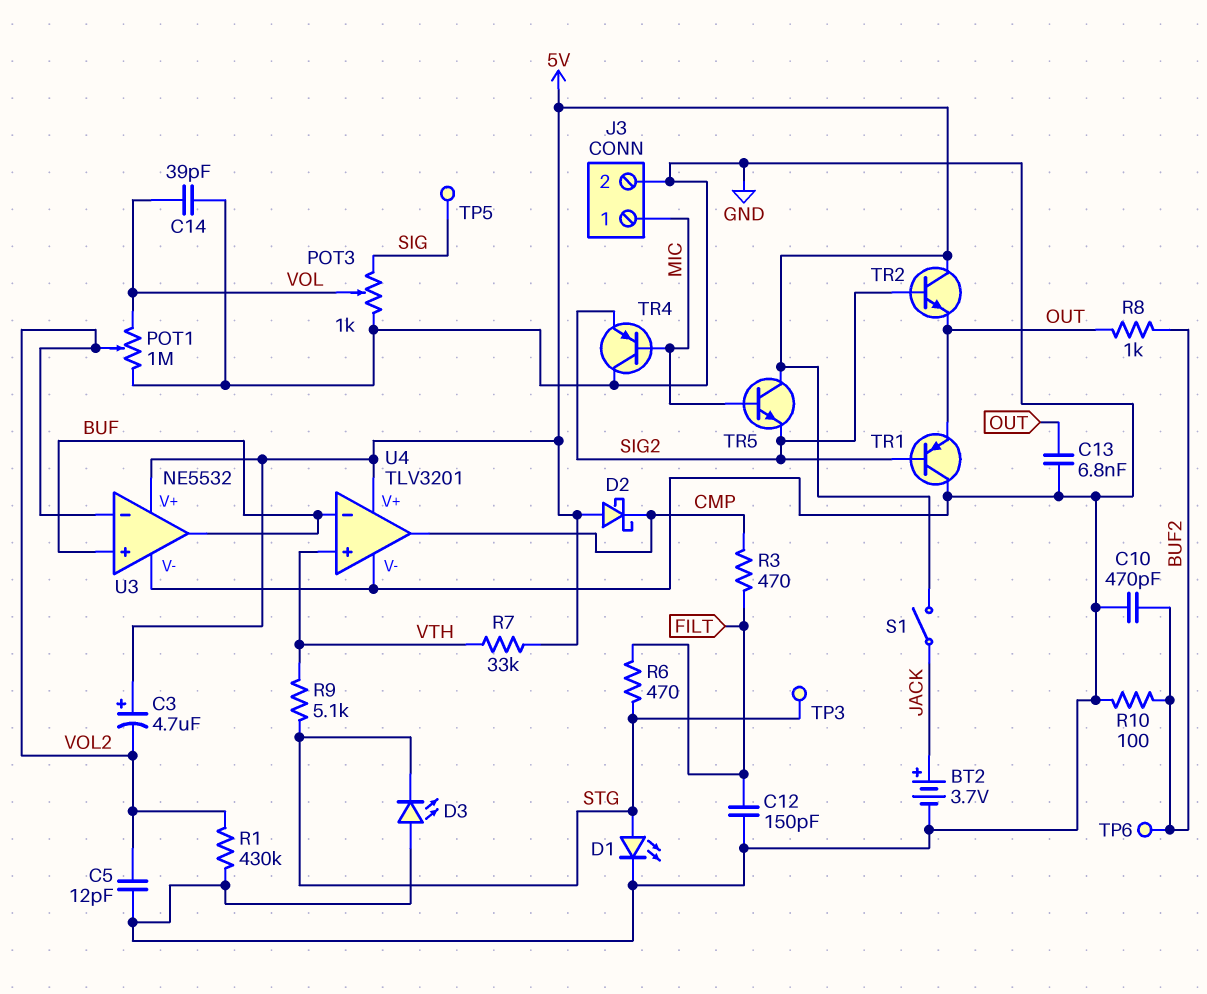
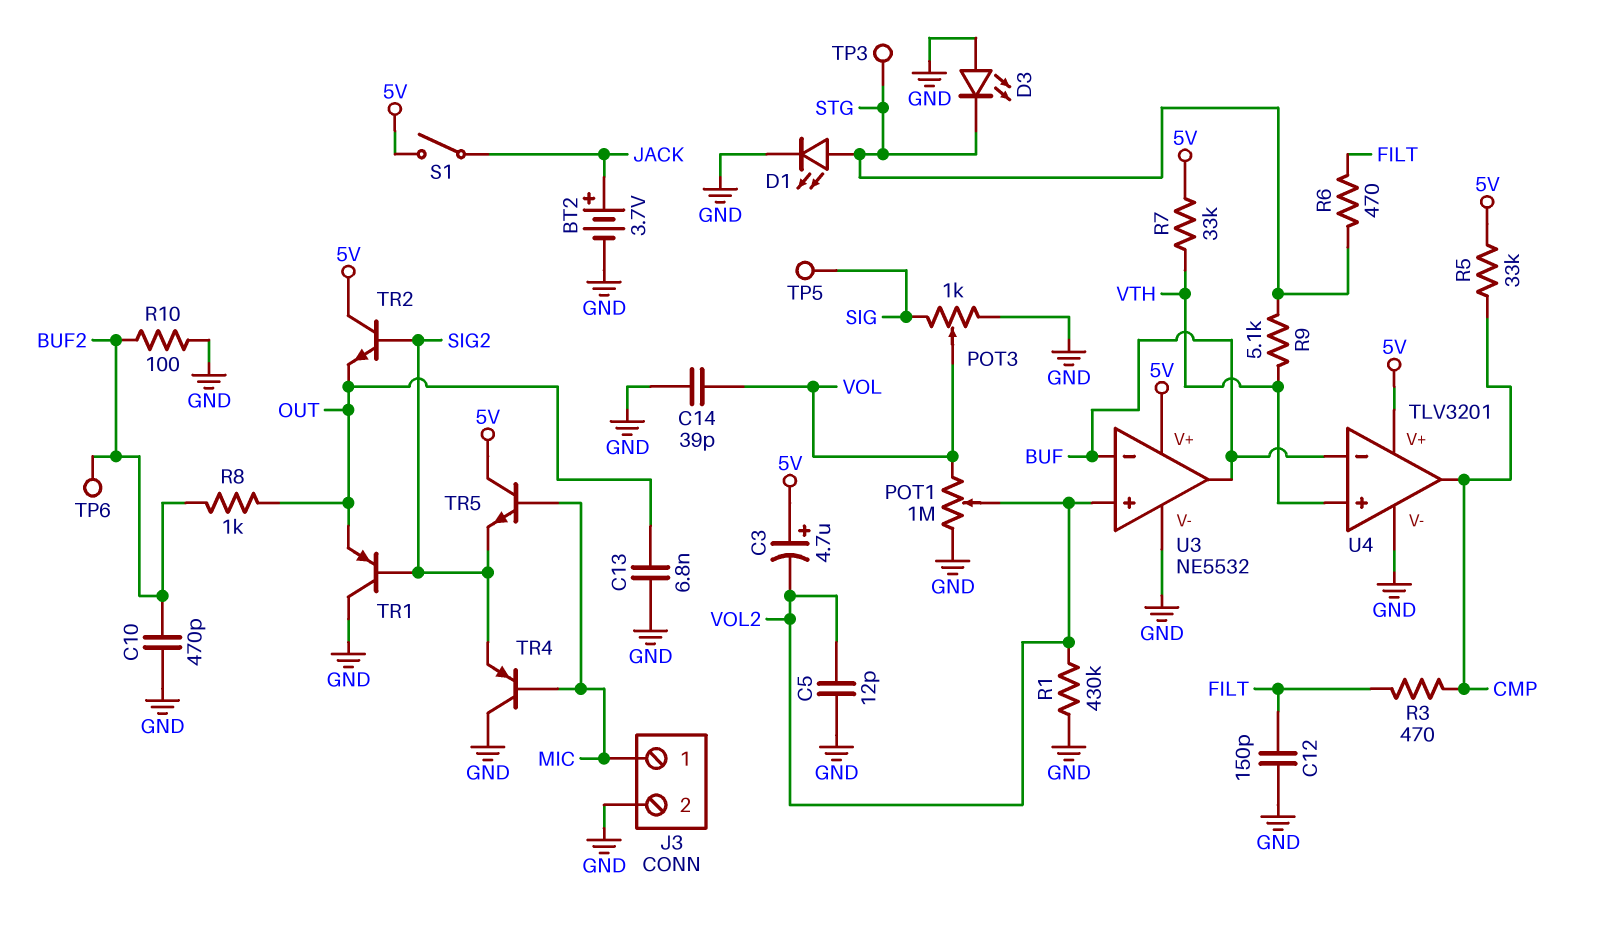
D2: schottky (A 5V, K CMP) -> none
R5: none -> 33k (5V, CMP)
U3 pin in+: BUF -> VOL2
U3 pin in-: VOL2 -> BUF

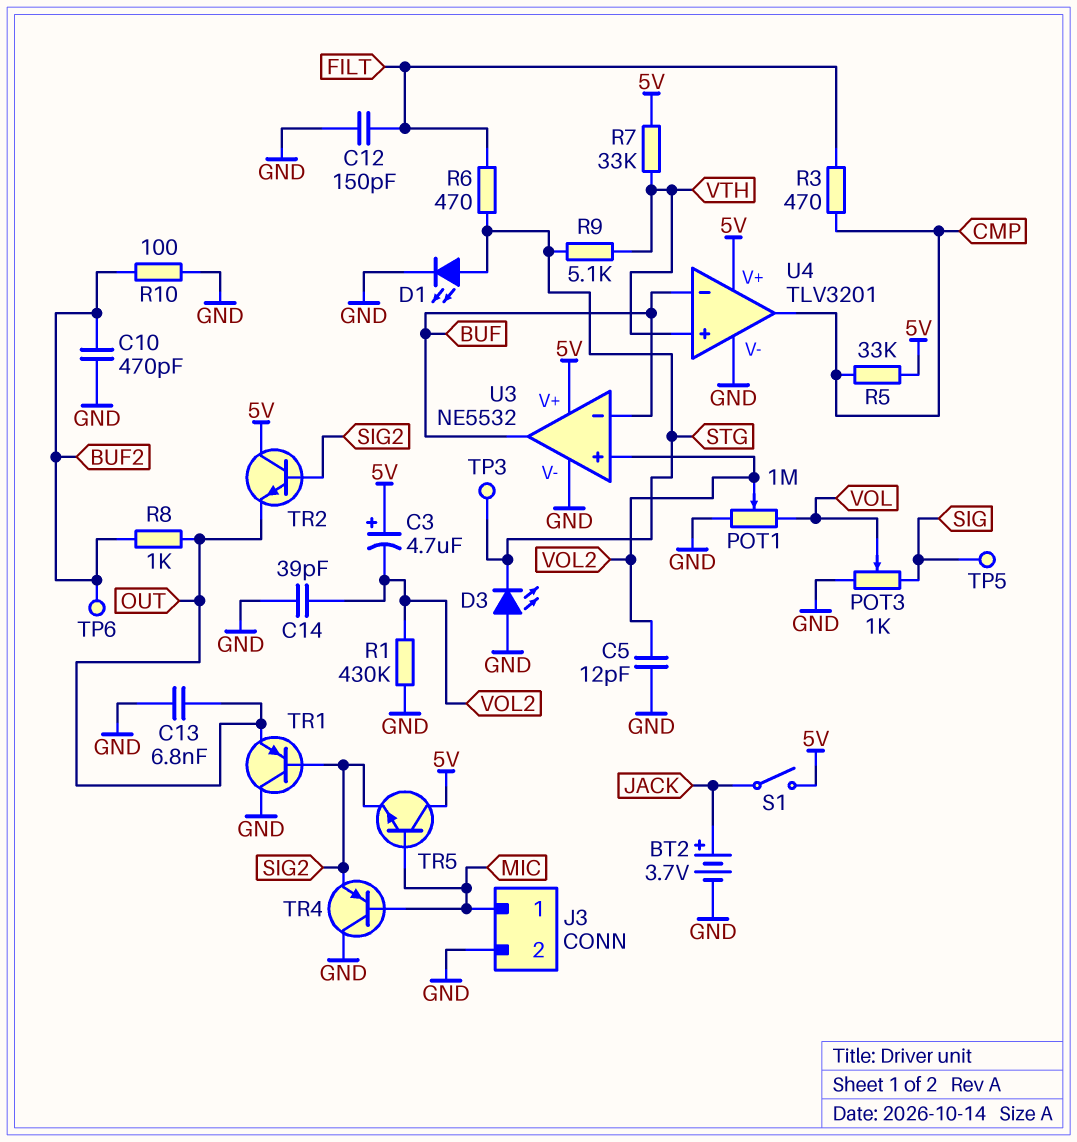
C14: 39pF (GND, VOL) -> 39pF (GND, VOL2)

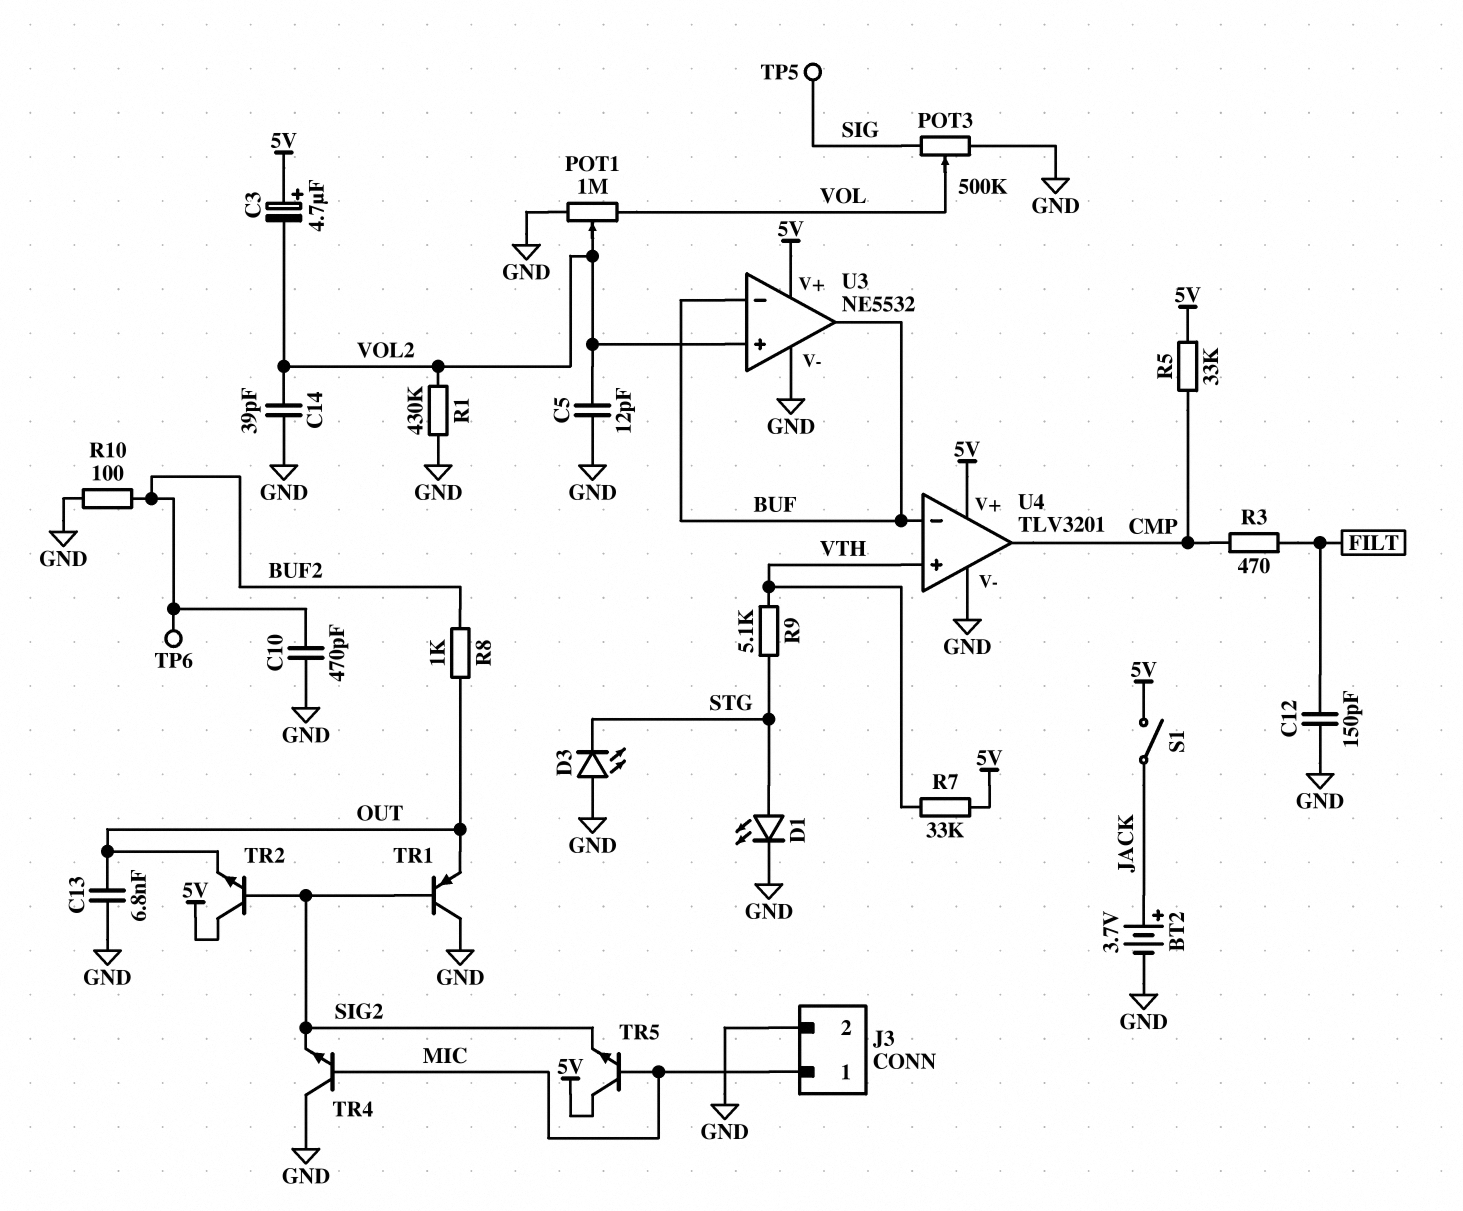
POT3: 1k (GND, SIG, wiper VOL) -> 500k (GND, SIG, wiper VOL)
R6: 470 (FILT, STG) -> none
TP3: test point (STG) -> none
TR4: PNP (B MIC, C GND, E SIG2) -> NPN (B MIC, C GND, E SIG2)

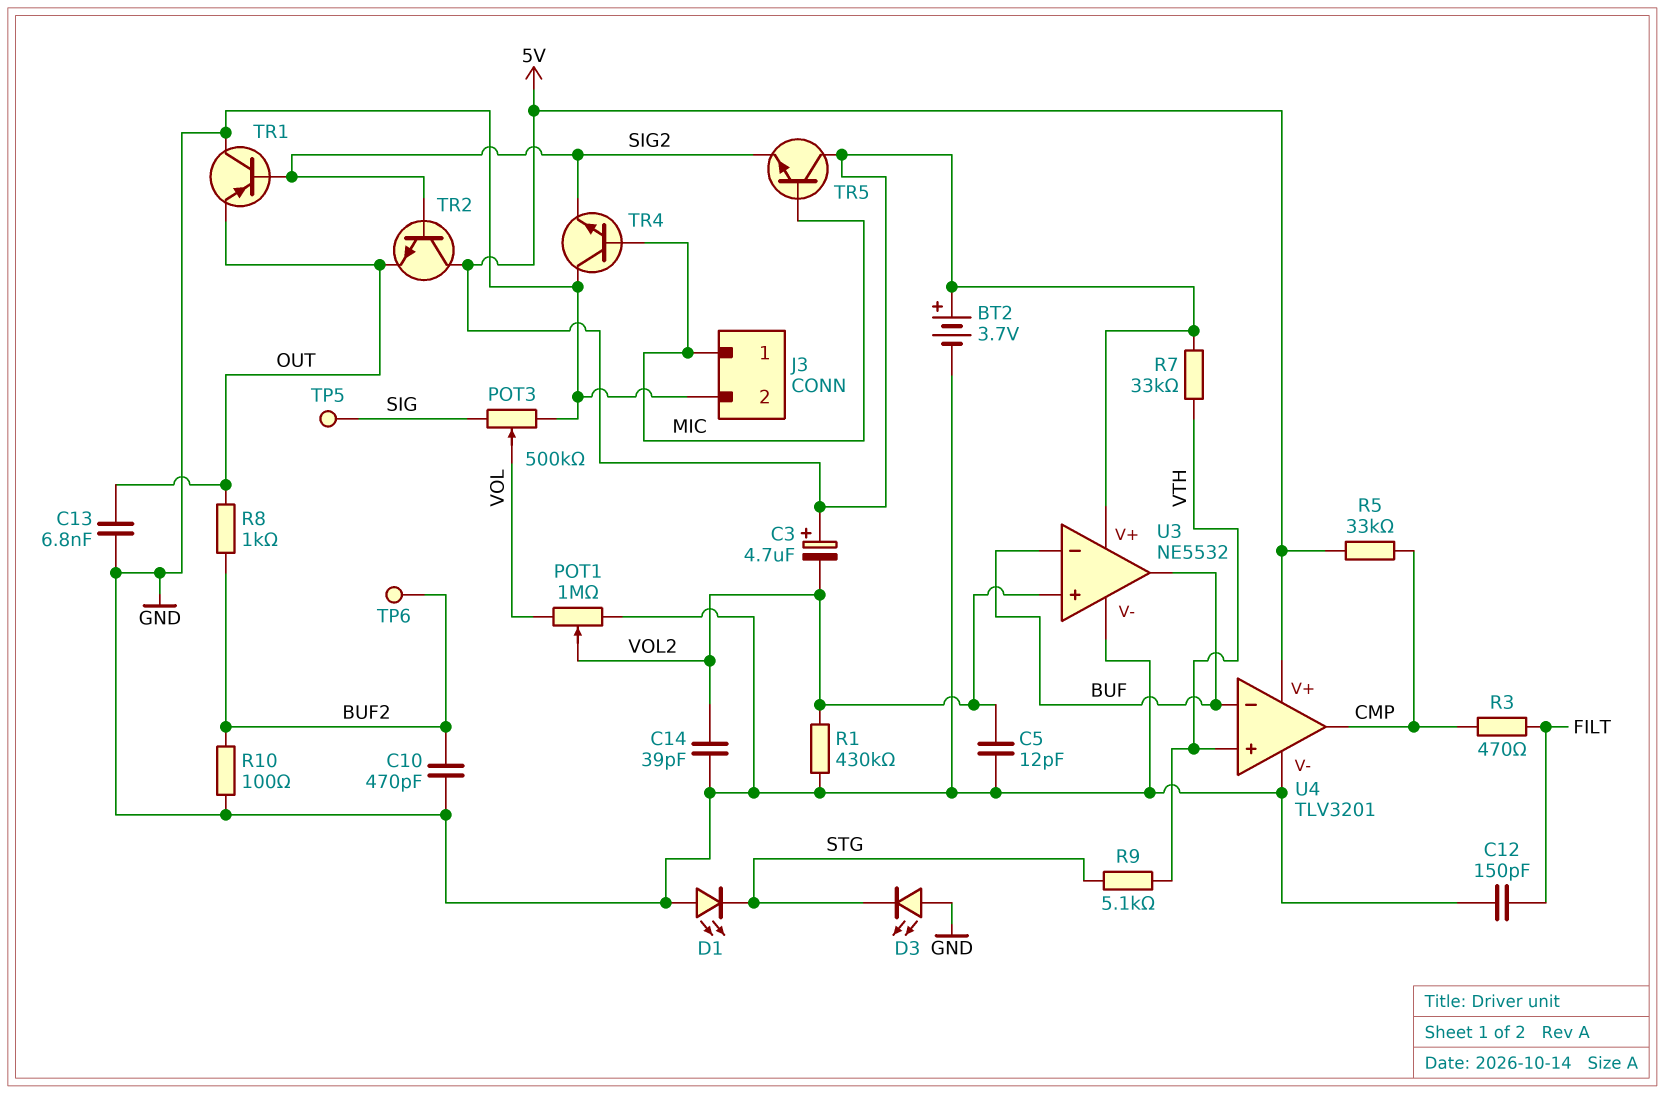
BT2: 3.7V (plus JACK, minus GND) -> 3.7V (plus 5V, minus GND)
D1: LED (A STG, K GND) -> LED (A GND, K STG)
S1: switch (5V, JACK) -> none

